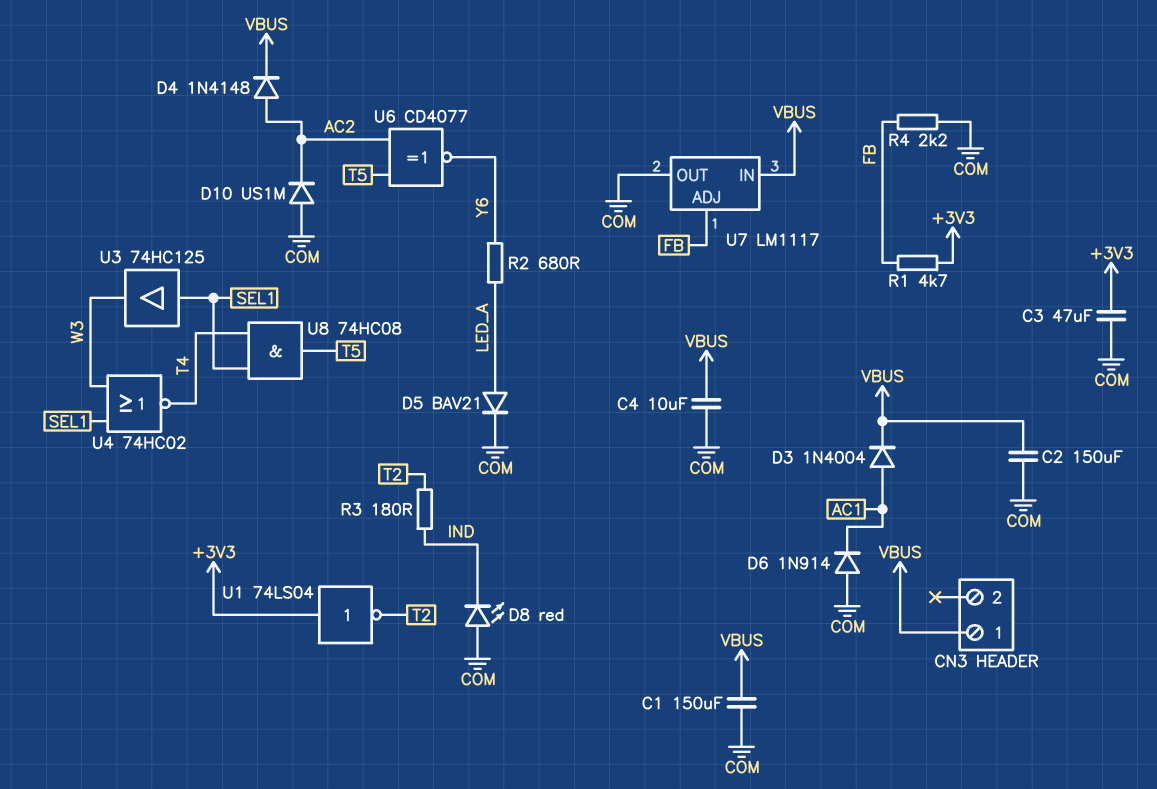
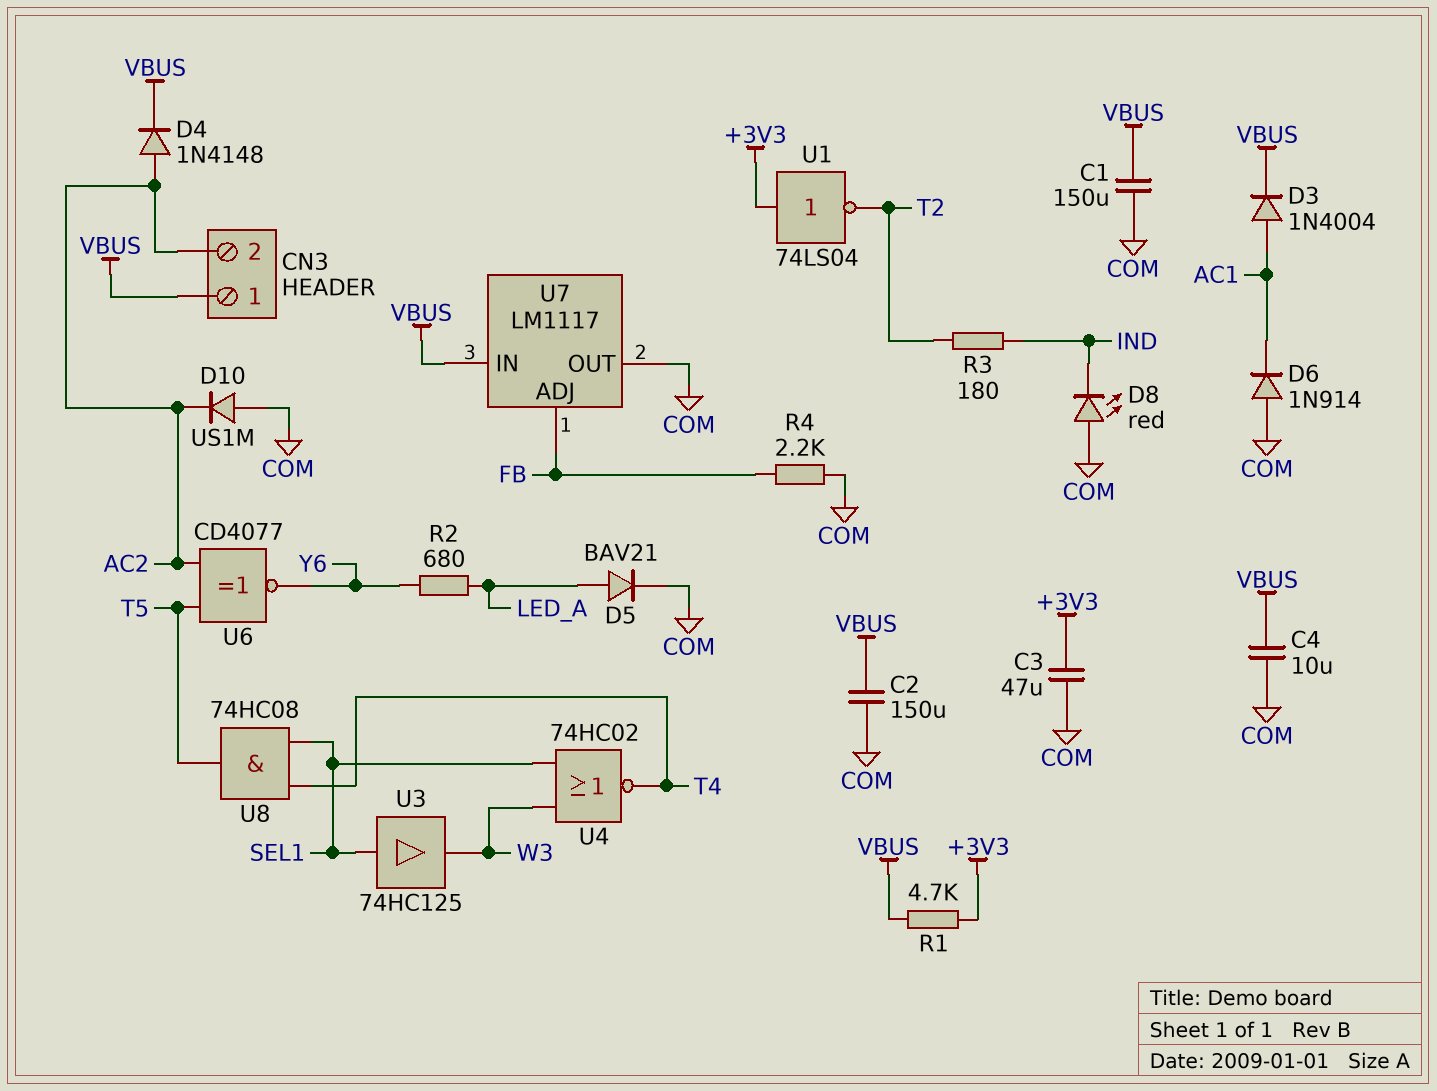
CN3 pin 2: none -> AC2
R1: 4.7k (+3V3, FB) -> 4.7k (+3V3, VBUS)

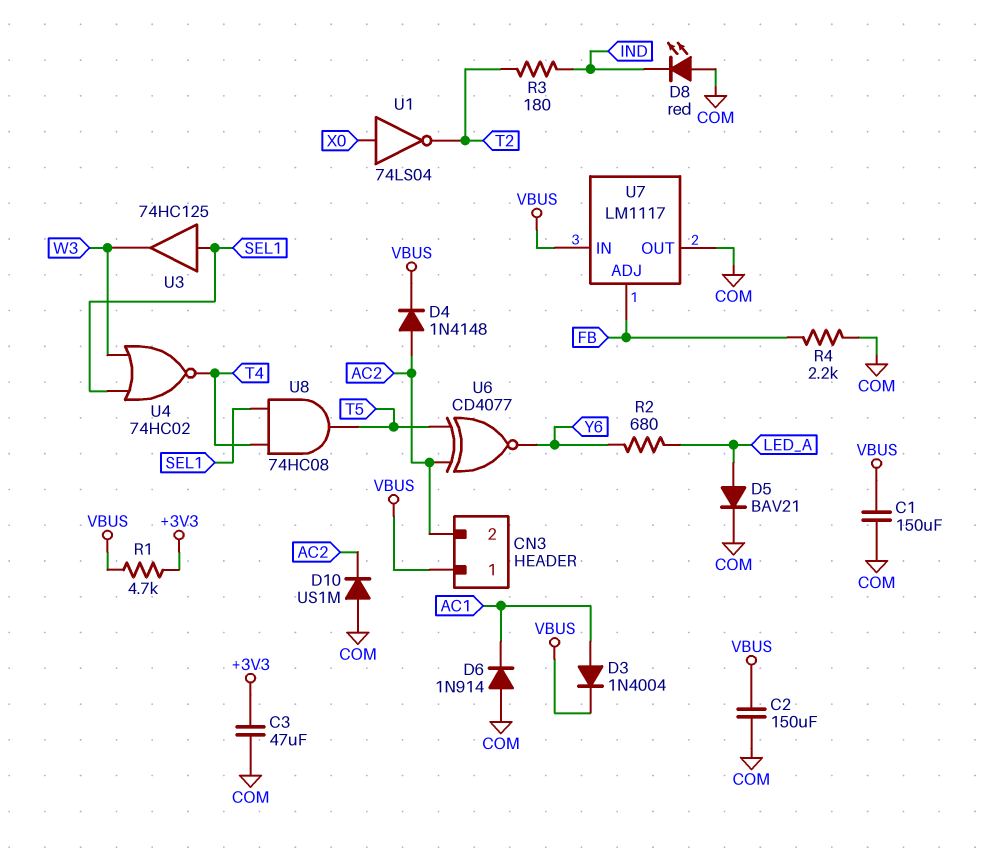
C4: 10uF (COM, VBUS) -> none
U1: NOT 74LS04 (in +3V3, out T2) -> NOT 74LS04 (in X0, out T2)

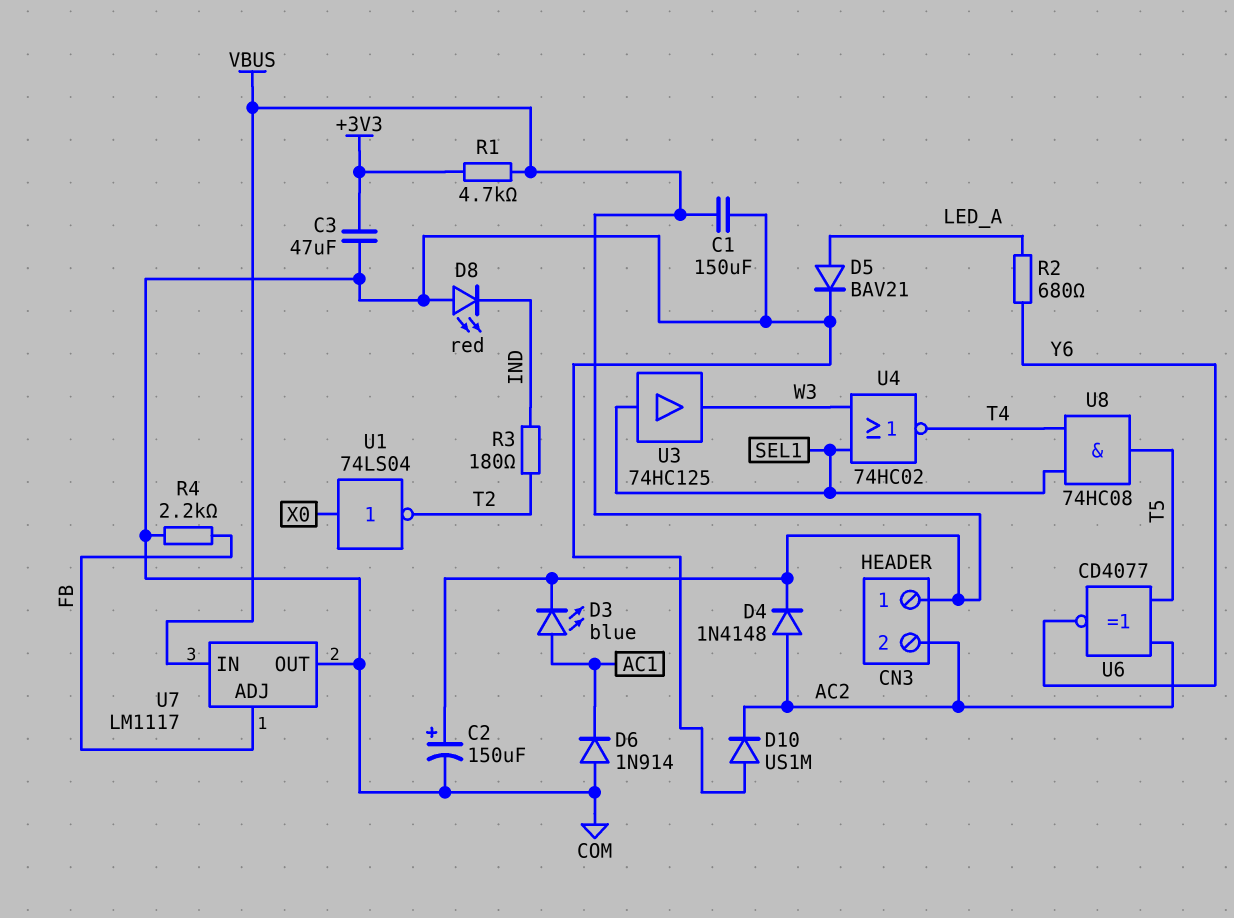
C2: 150uF (COM, VBUS) -> 150uF (plus VBUS, minus COM)
D3: diode 1N4004 (A AC1, K VBUS) -> LED blue (A AC1, K VBUS)

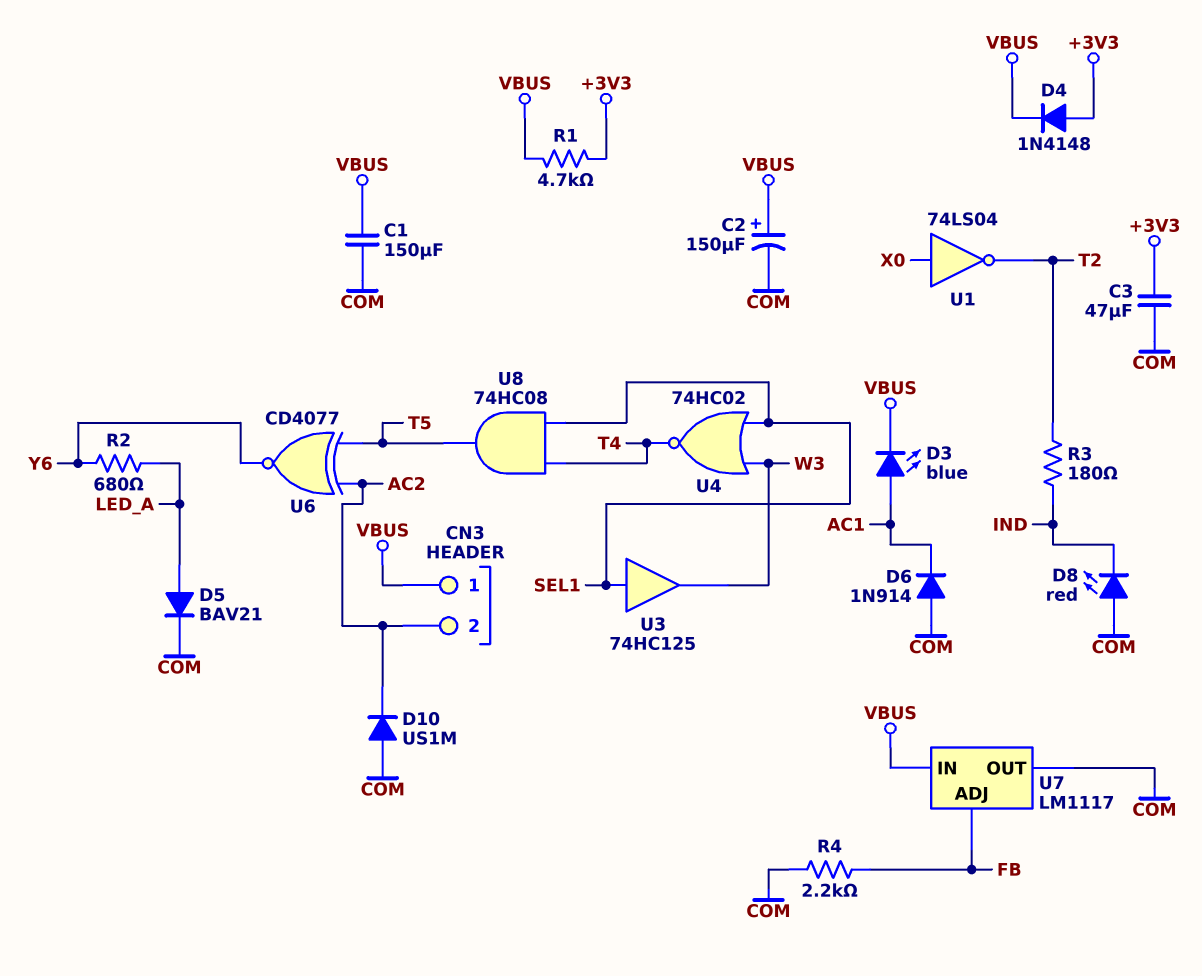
D4: diode 1N4148 (A AC2, K VBUS) -> diode 1N4148 (A +3V3, K VBUS)

